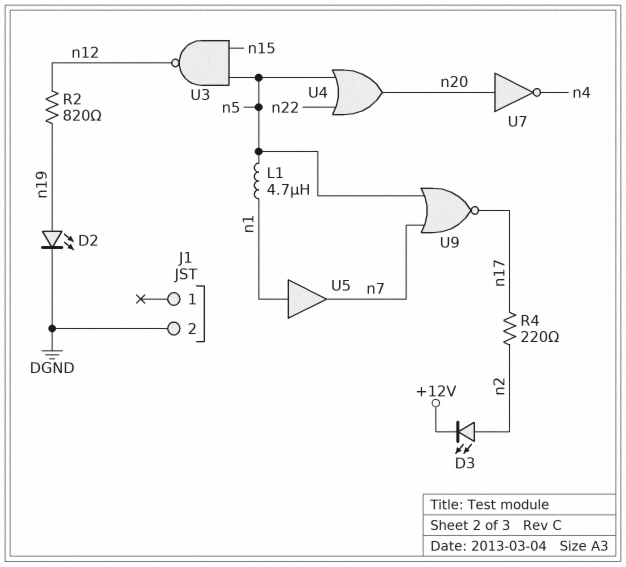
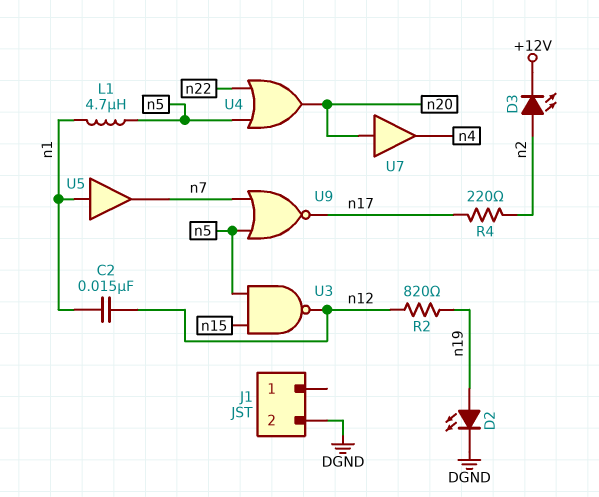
C2: none -> 15nF (n1, n12)
U7: NOT (in n20, out n4) -> buffer (in n20, out n4)

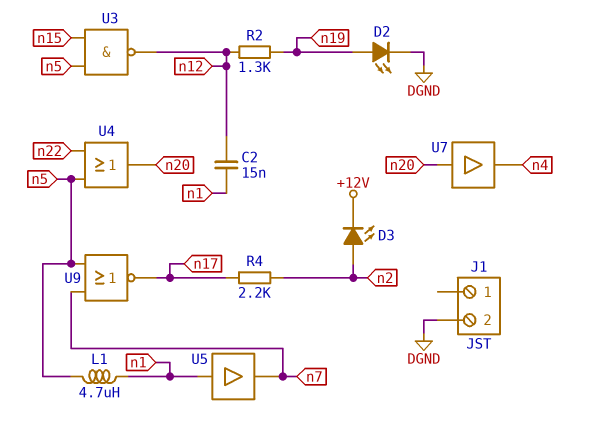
R2: 820 (n12, n19) -> 1.3k (n12, n19)
R4: 220 (n2, n17) -> 2.2k (n2, n17)

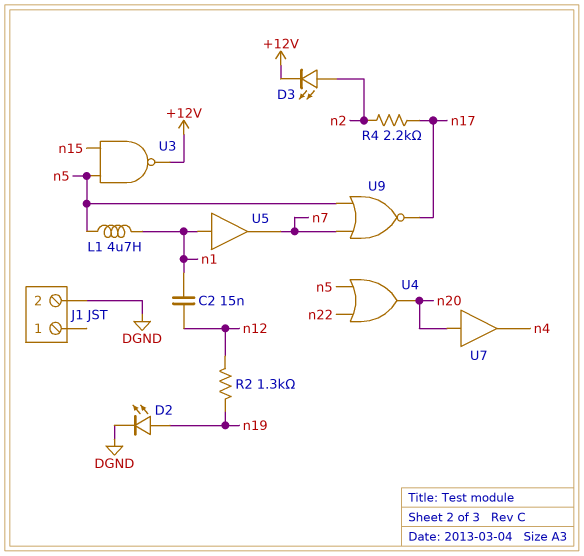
U3: NAND (in n5, in n15, out n12) -> NAND (in n5, in n15, out +12V)

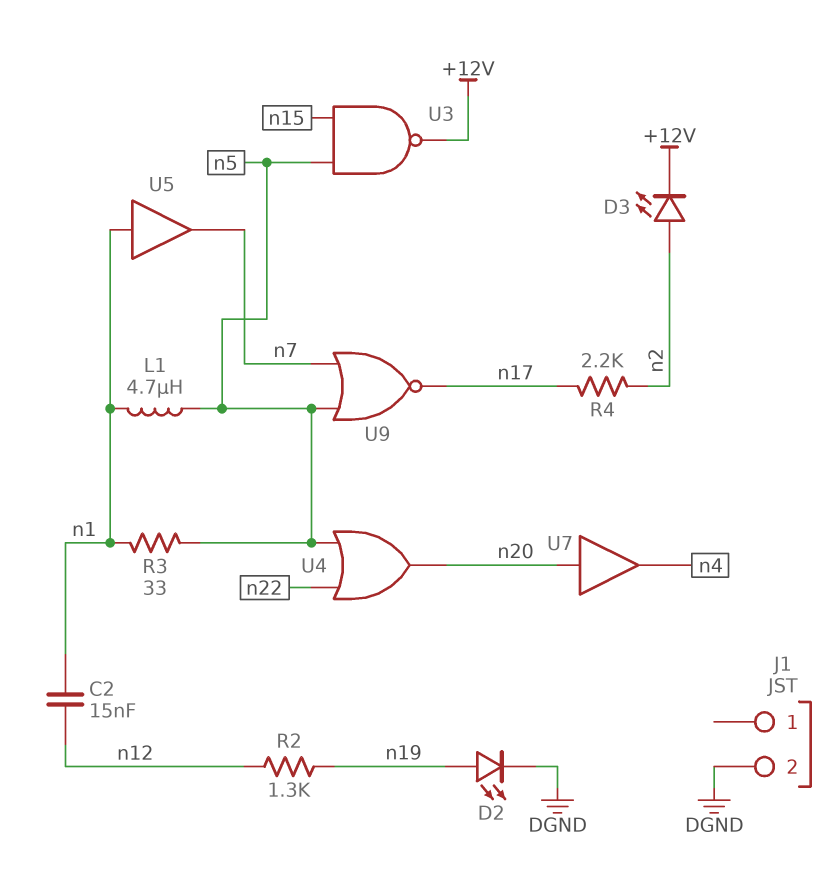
R3: none -> 33 (n1, n5)

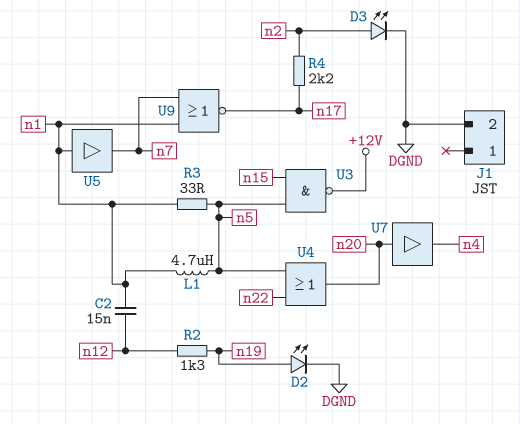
D3: LED (A n2, K +12V) -> LED (A n2, K DGND)
U9: NOR (in n5, in n7, out n17) -> NOR (in n1, in n7, out n17)

